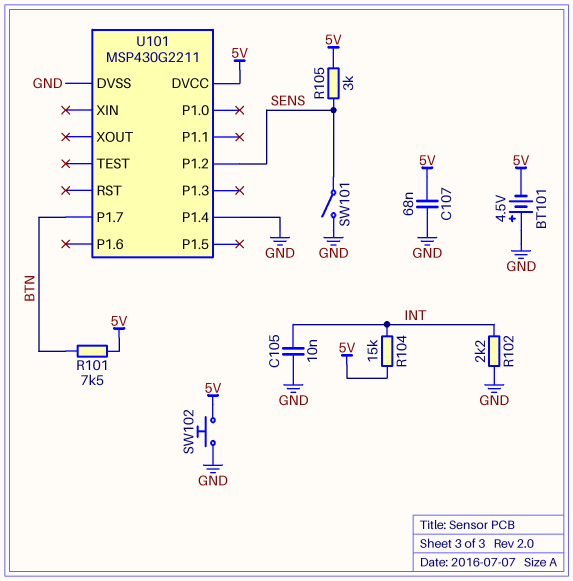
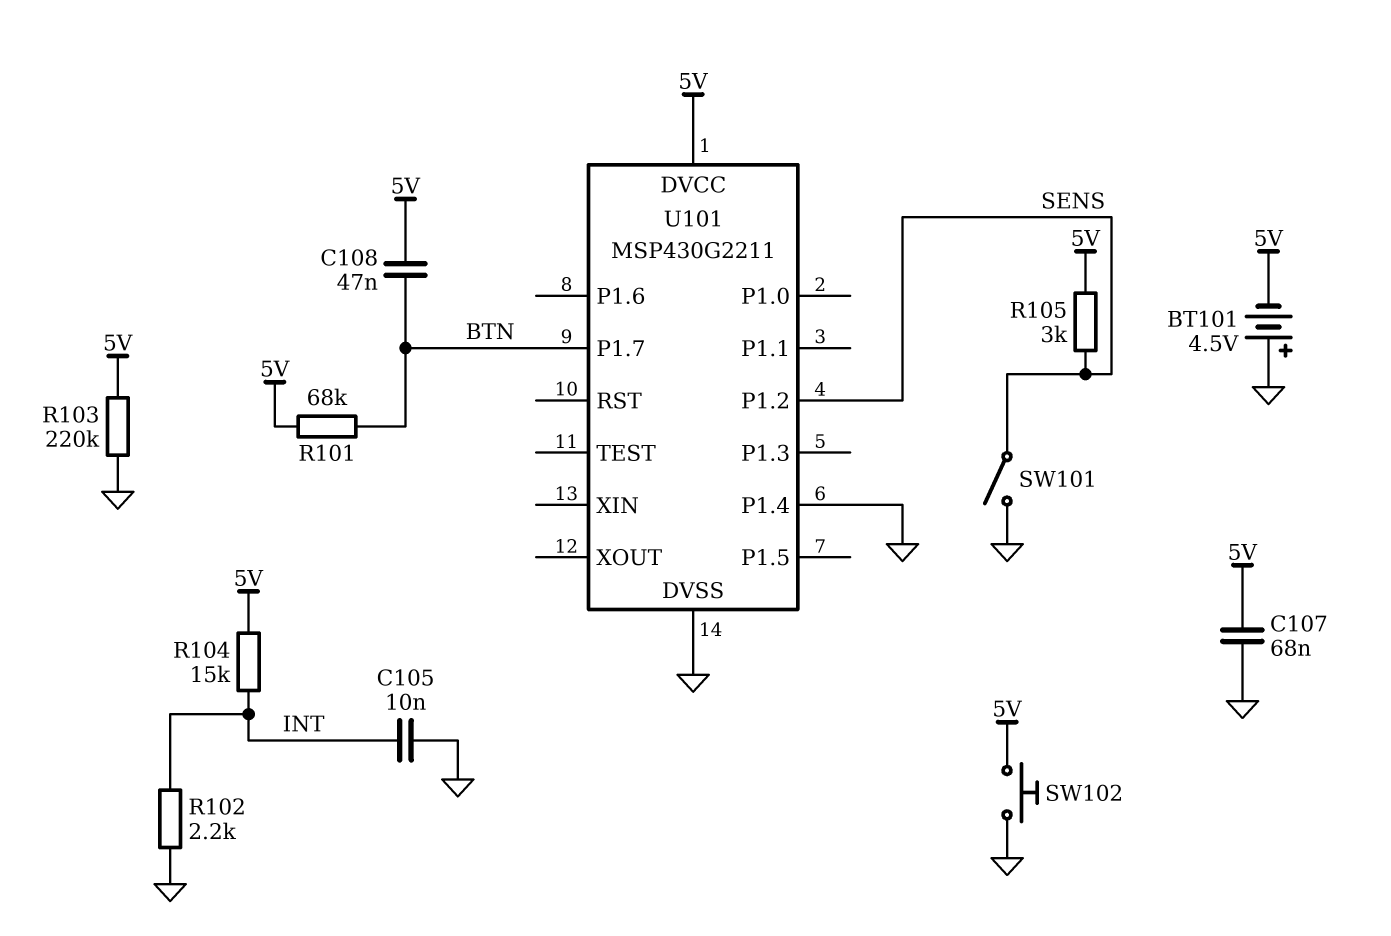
C108: none -> 47nF (5V, BTN)
R101: 7.5k (5V, BTN) -> 68k (5V, BTN)
R103: none -> 220k (5V, GND)

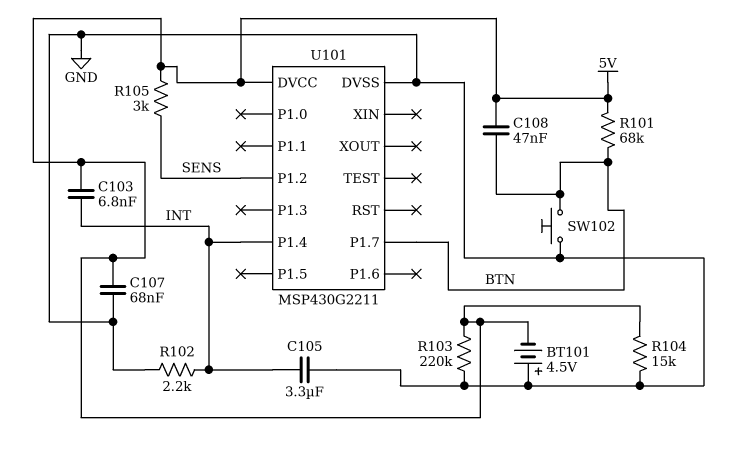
C103: none -> 6.8nF (5V, INT)
C105: 10nF (GND, INT) -> 3.3uF (GND, INT)
R104: 15k (5V, INT) -> 15k (5V, GND)
SW101: switch (GND, SENS) -> none
SW102: button (5V, GND) -> button (BTN, GND)
U101 pin P1.4: GND -> INT

